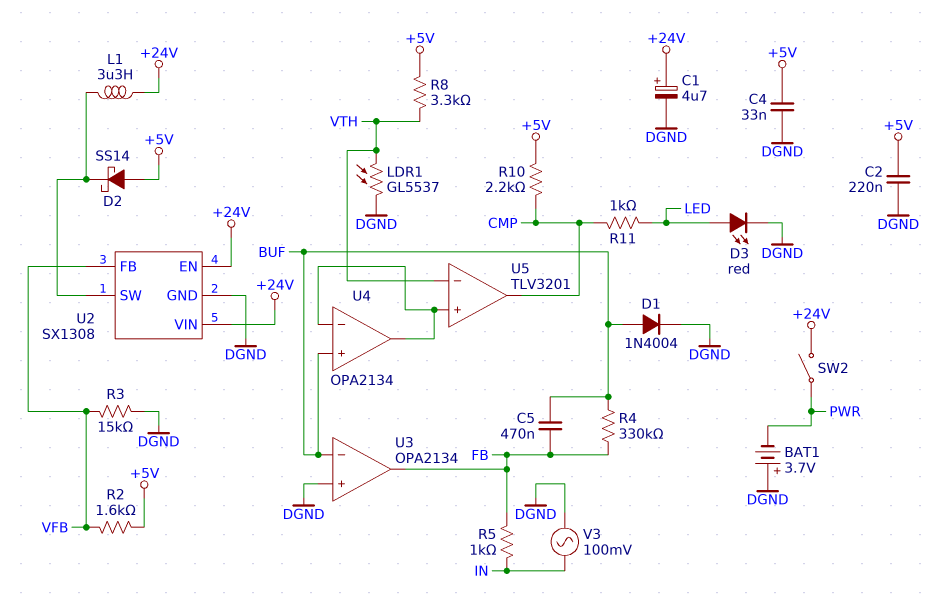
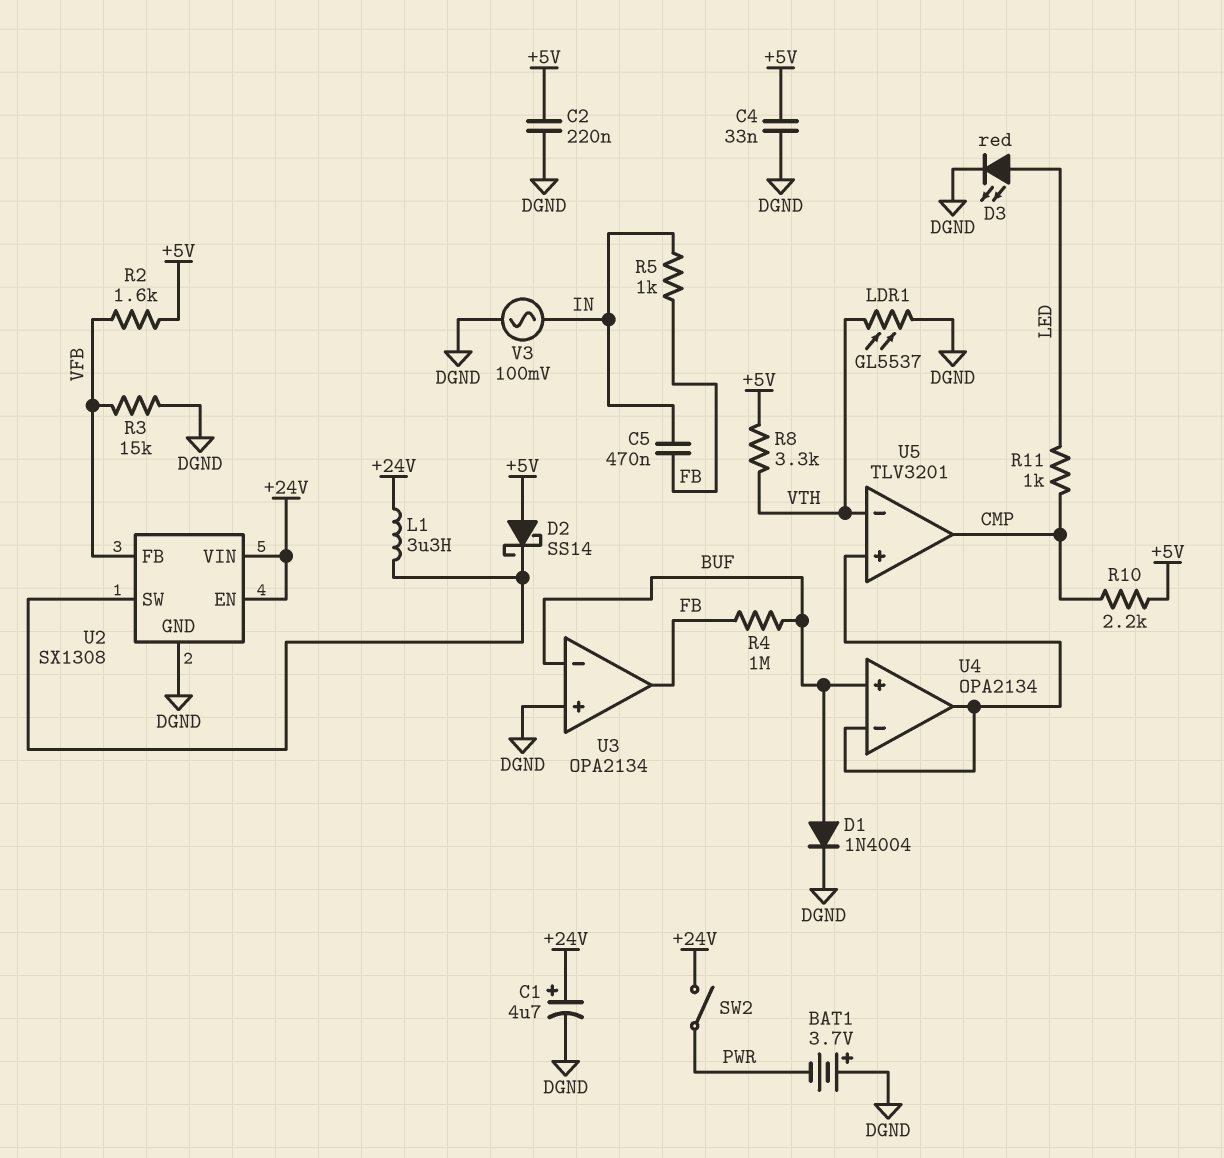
C5: 470nF (BUF, FB) -> 470nF (FB, IN)
R4: 330k (BUF, FB) -> 1M (BUF, FB)

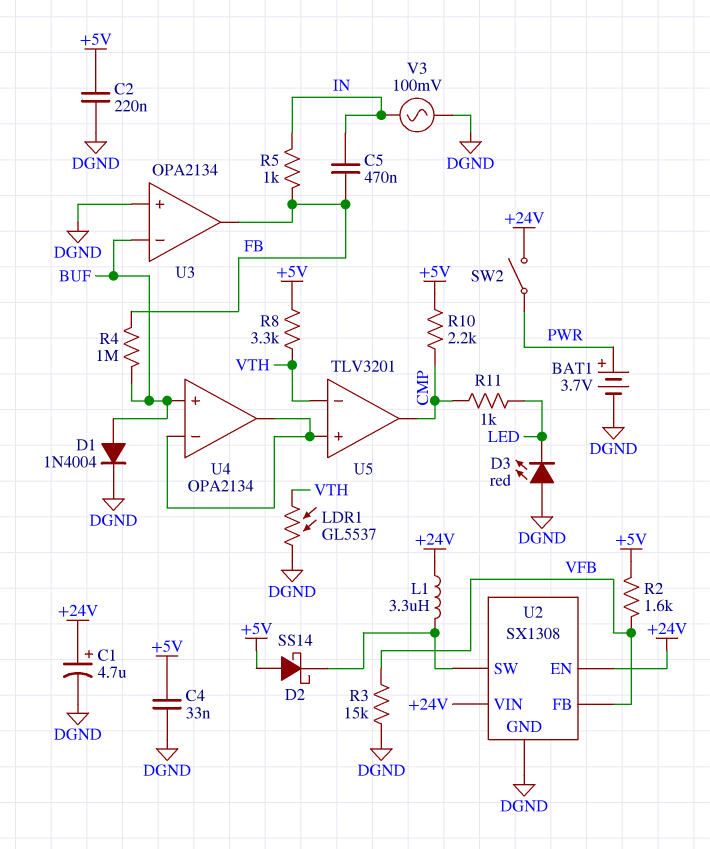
BAT1: 3.7V (plus DGND, minus PWR) -> 3.7V (plus PWR, minus DGND)
D3: LED red (A LED, K DGND) -> LED red (A DGND, K LED)

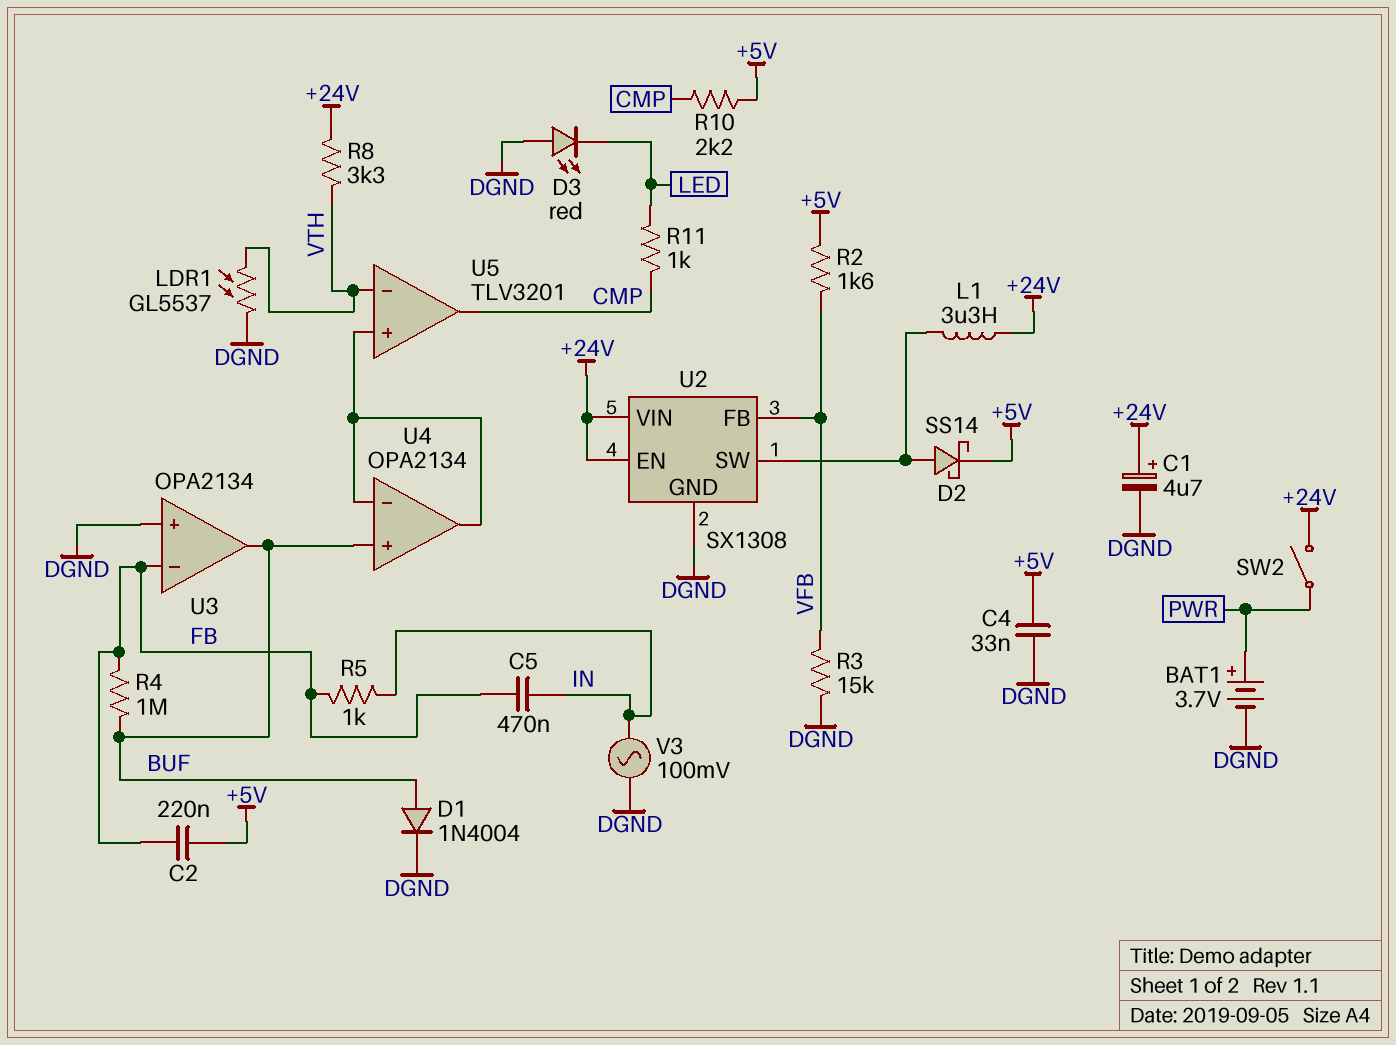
C2: 220nF (+5V, DGND) -> 220nF (+5V, FB)
D2: schottky SS14 (A +5V, K U2/SW) -> schottky SS14 (A U2/SW, K +5V)
R8: 3.3k (+5V, VTH) -> 3.3k (+24V, VTH)
U3 pin in-: BUF -> FB
U3 pin out: FB -> BUF

